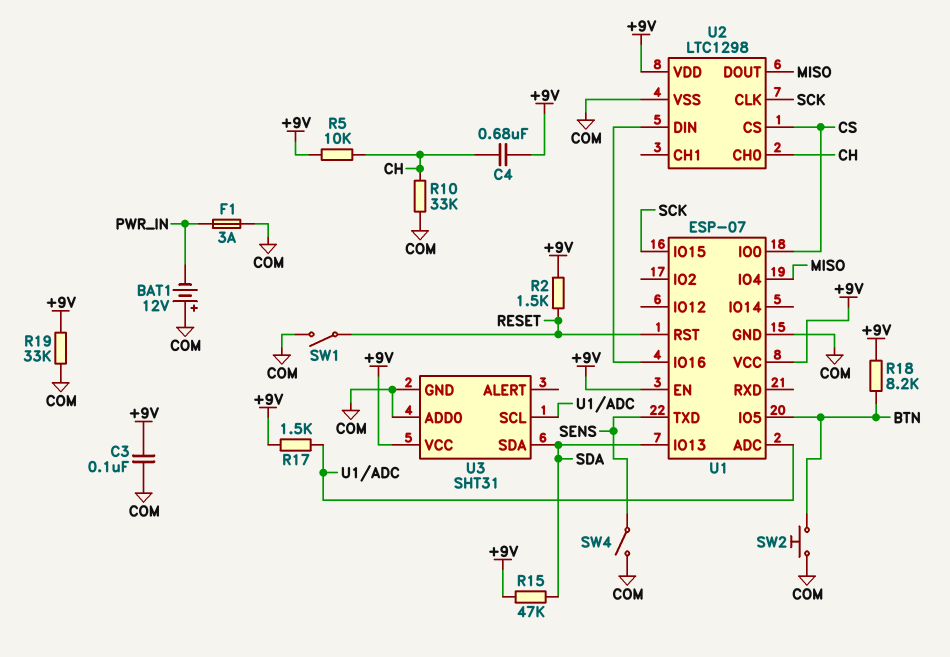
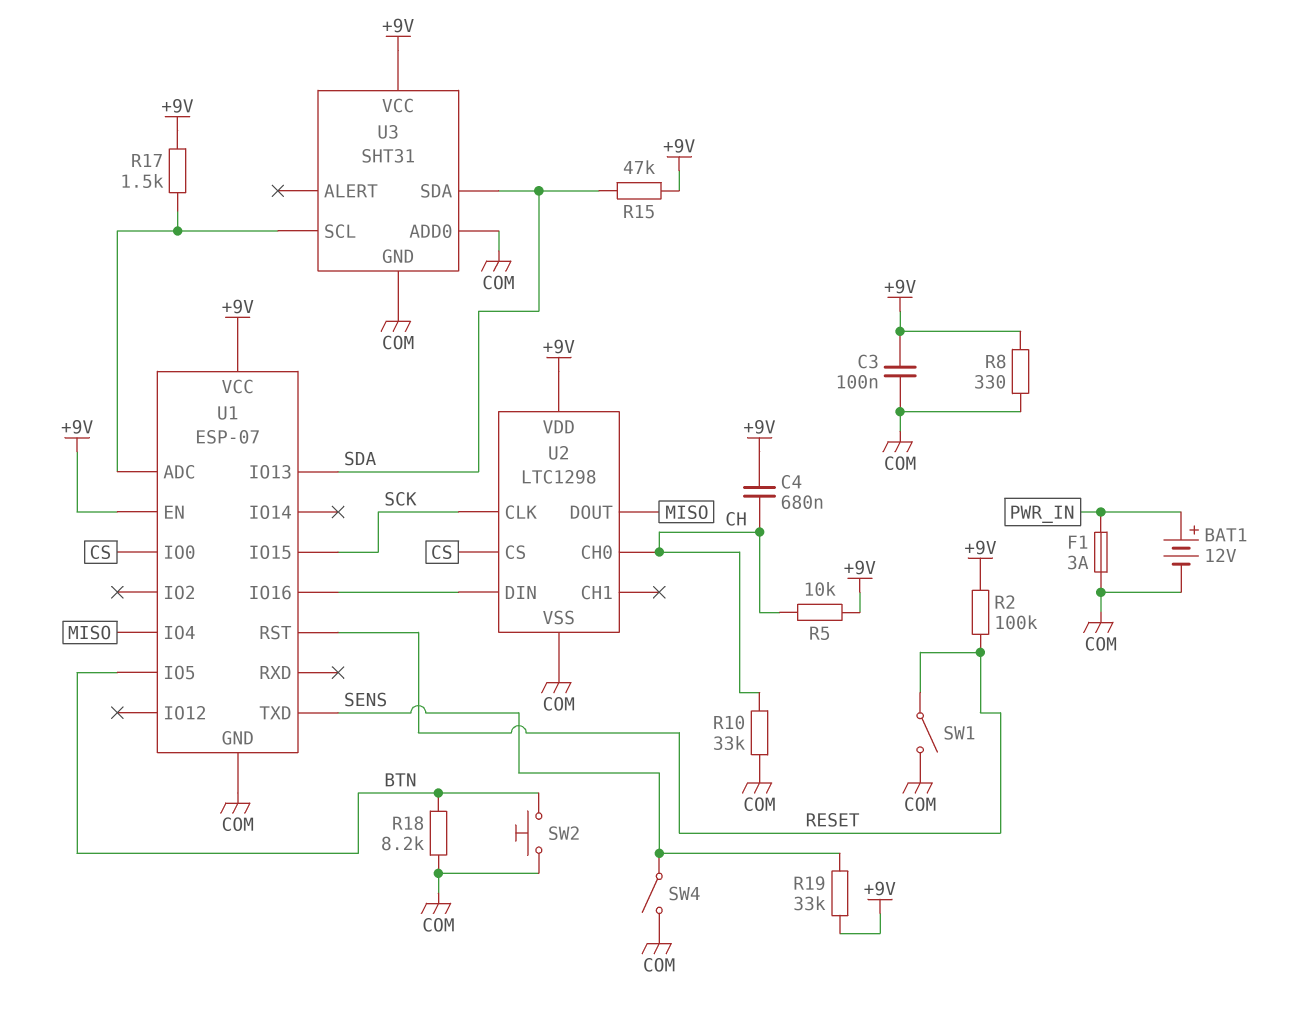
BAT1: 12V (plus COM, minus PWR_IN) -> 12V (plus PWR_IN, minus COM)
R2: 1.5k (+9V, RESET) -> 100k (+9V, RESET)
R8: none -> 330 (+9V, COM)
R18: 8.2k (+9V, BTN) -> 8.2k (BTN, COM)
R19: 33k (+9V, COM) -> 33k (+9V, SENS)

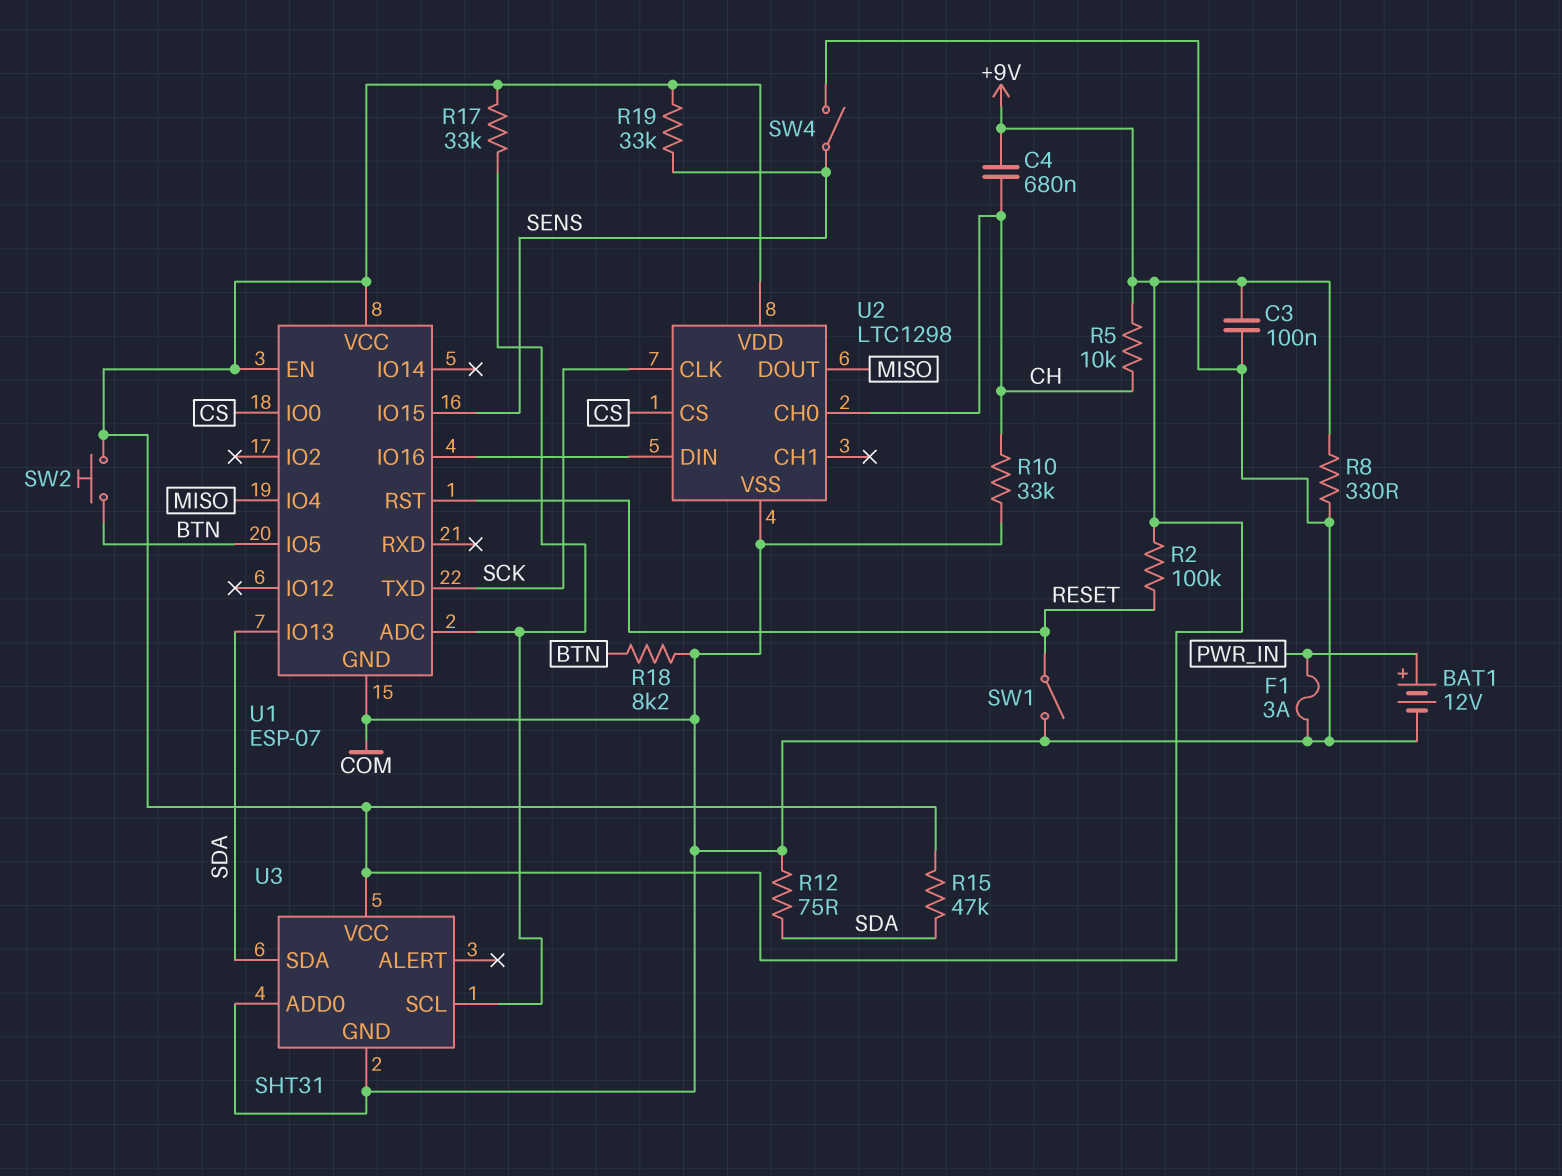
R12: none -> 75 (COM, SDA)
R17: 1.5k (+9V, U1/ADC) -> 33k (+9V, U1/ADC)
SW2: button (BTN, COM) -> button (+9V, BTN)
U1 pin IO15: SCK -> SENS
U1 pin TXD: SENS -> SCK

